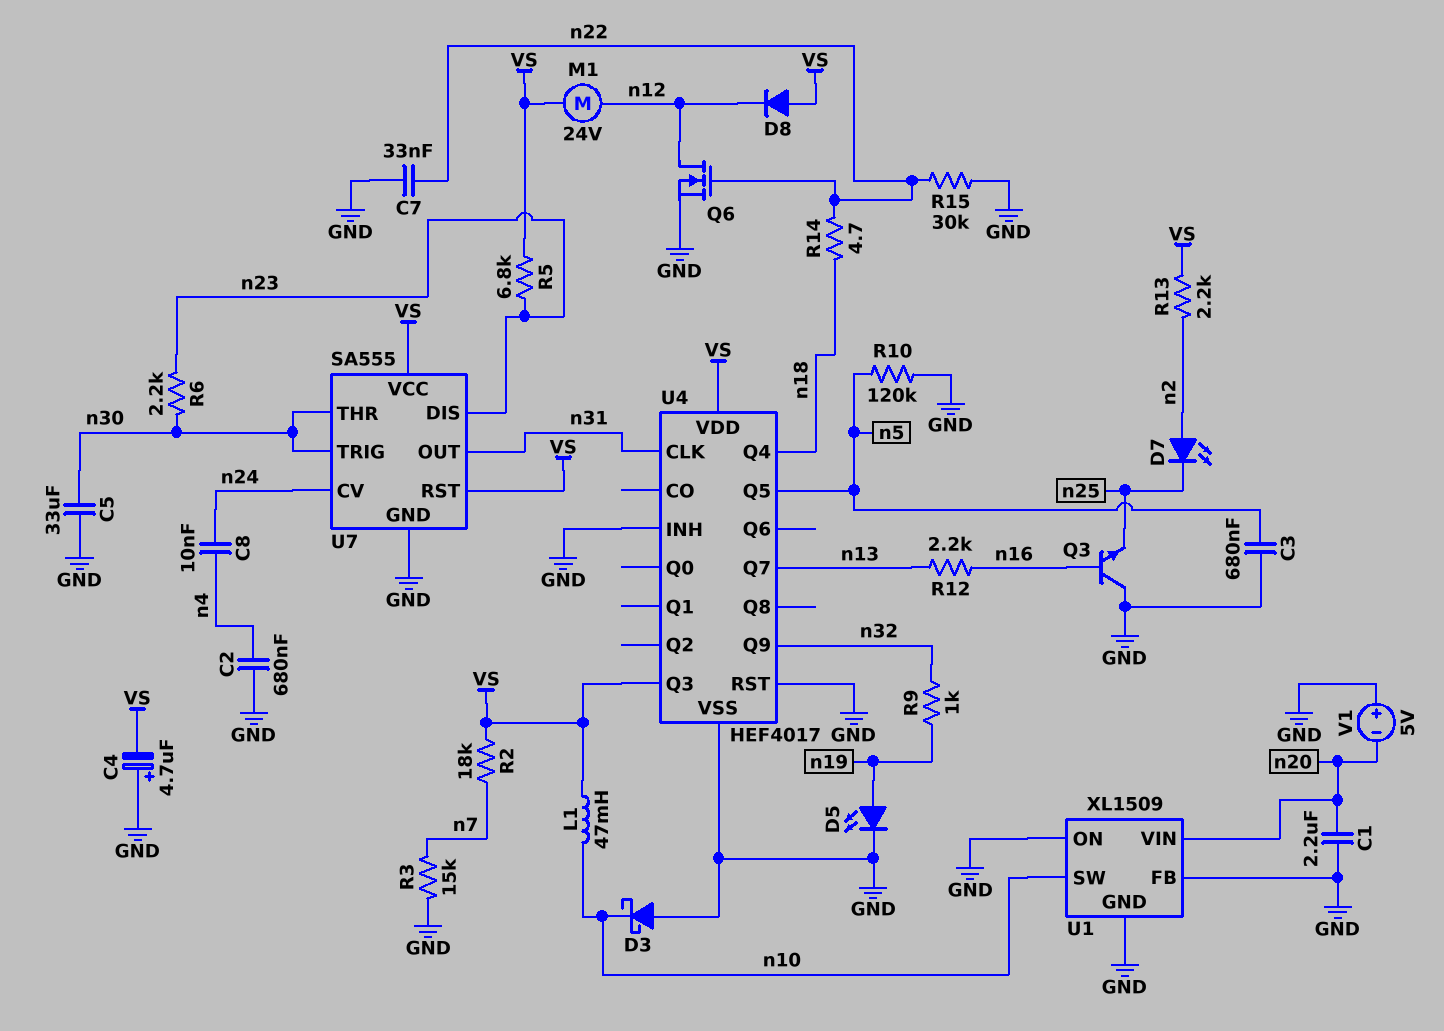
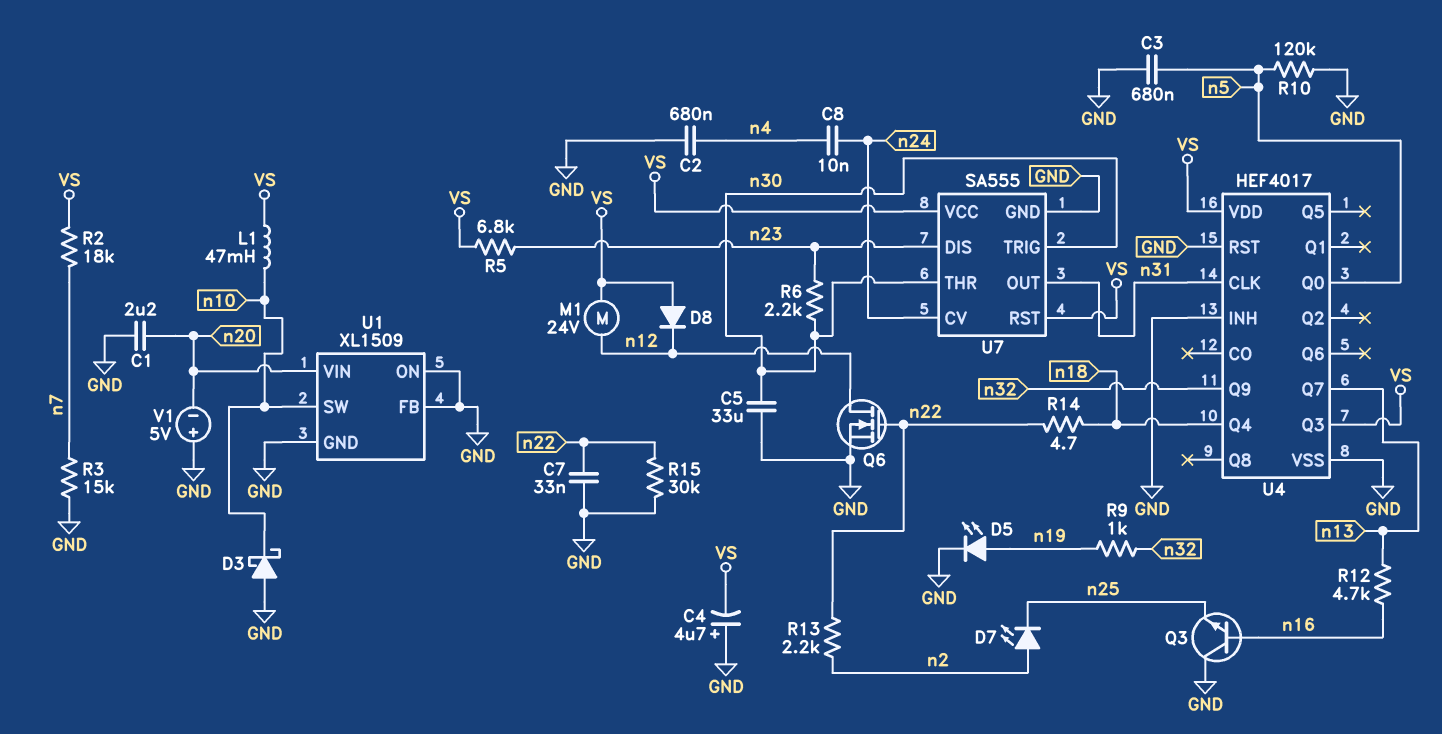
R12: 2.2k (n13, n16) -> 4.7k (n13, n16)
R13: 2.2k (VS, n2) -> 2.2k (n2, n22)
U4 pin Q0: none -> n5
U4 pin Q5: n5 -> none

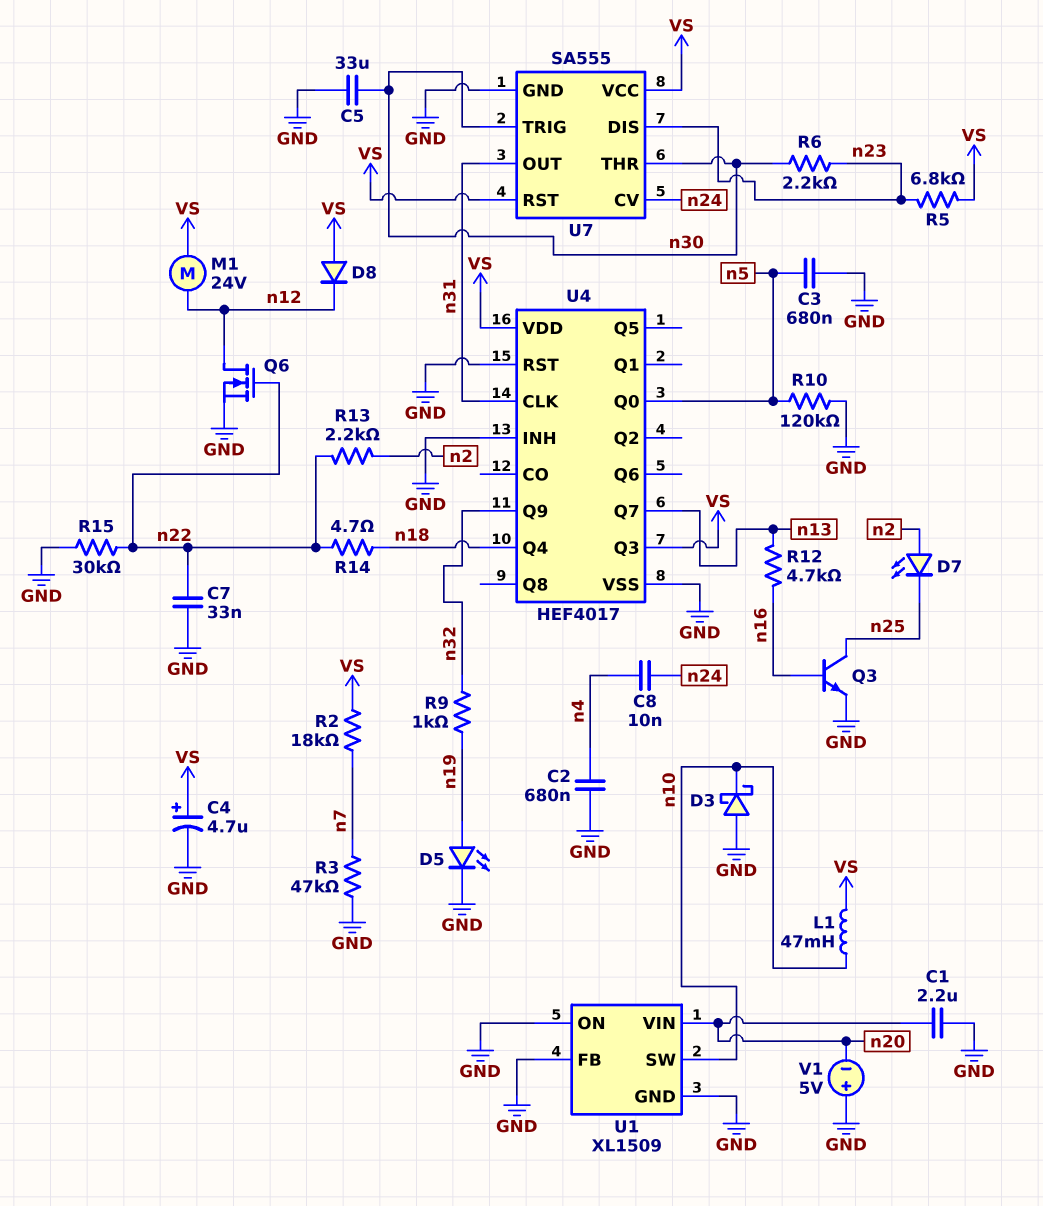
C4: 4.7uF (plus GND, minus VS) -> 4.7uF (plus VS, minus GND)
Q3: NPN (B n16, C GND, E n25) -> NPN (B n16, C n25, E GND)
R3: 15k (GND, n7) -> 47k (GND, n7)

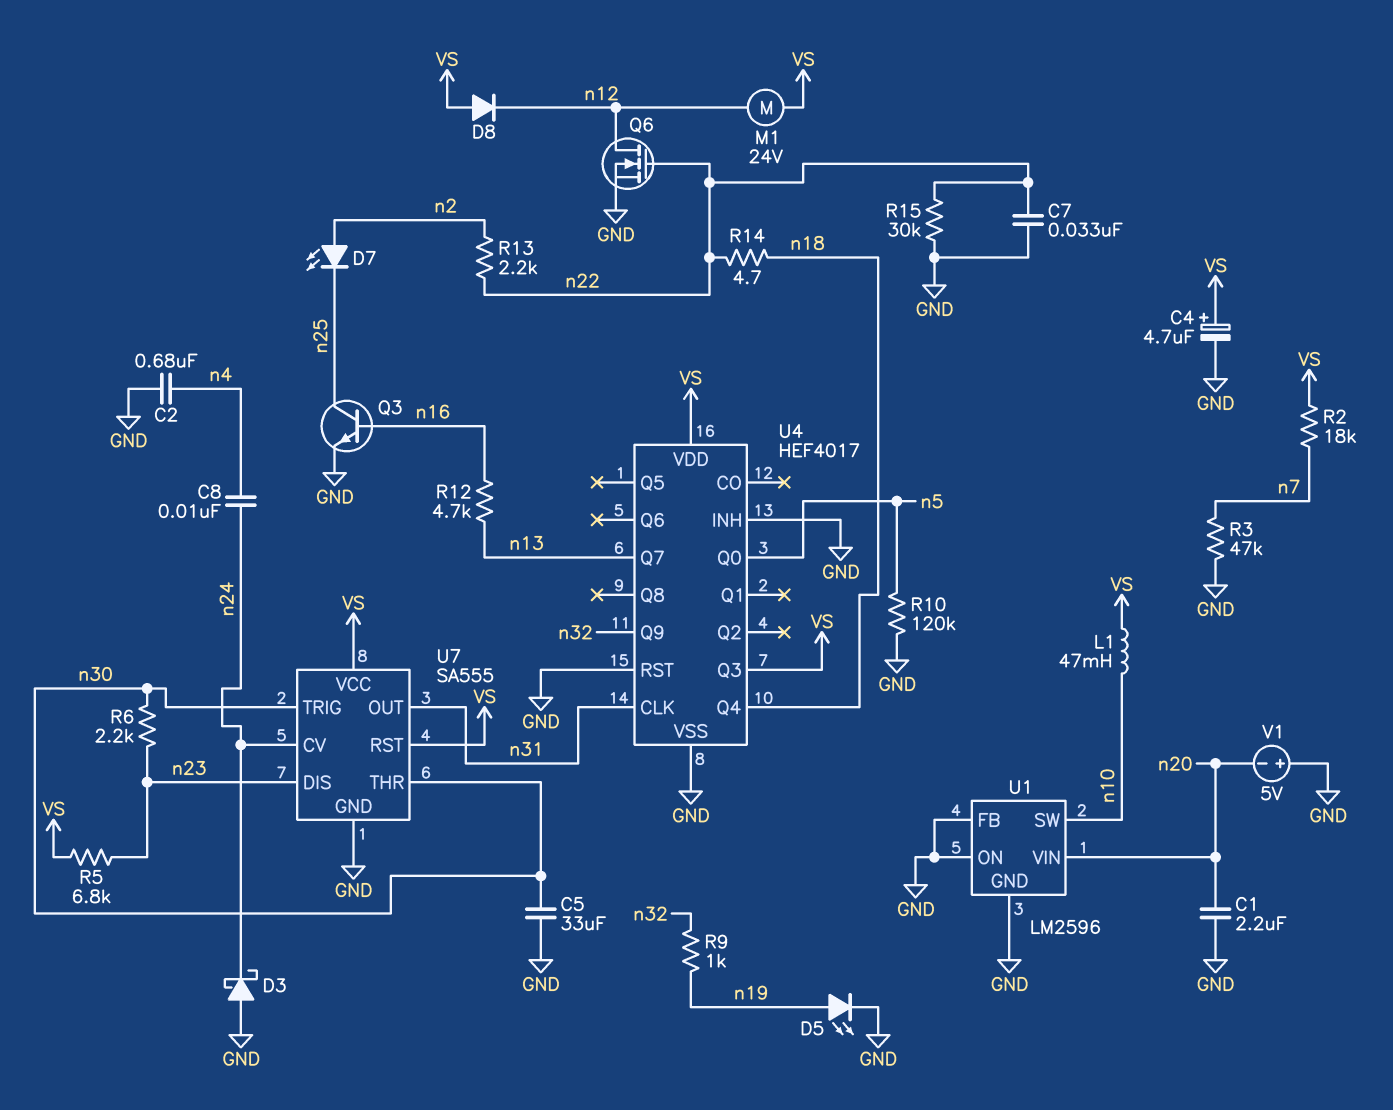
C3: 680nF (GND, n5) -> none
D3: schottky (A GND, K n10) -> schottky (A GND, K n24)
U1: XL1509 -> LM2596

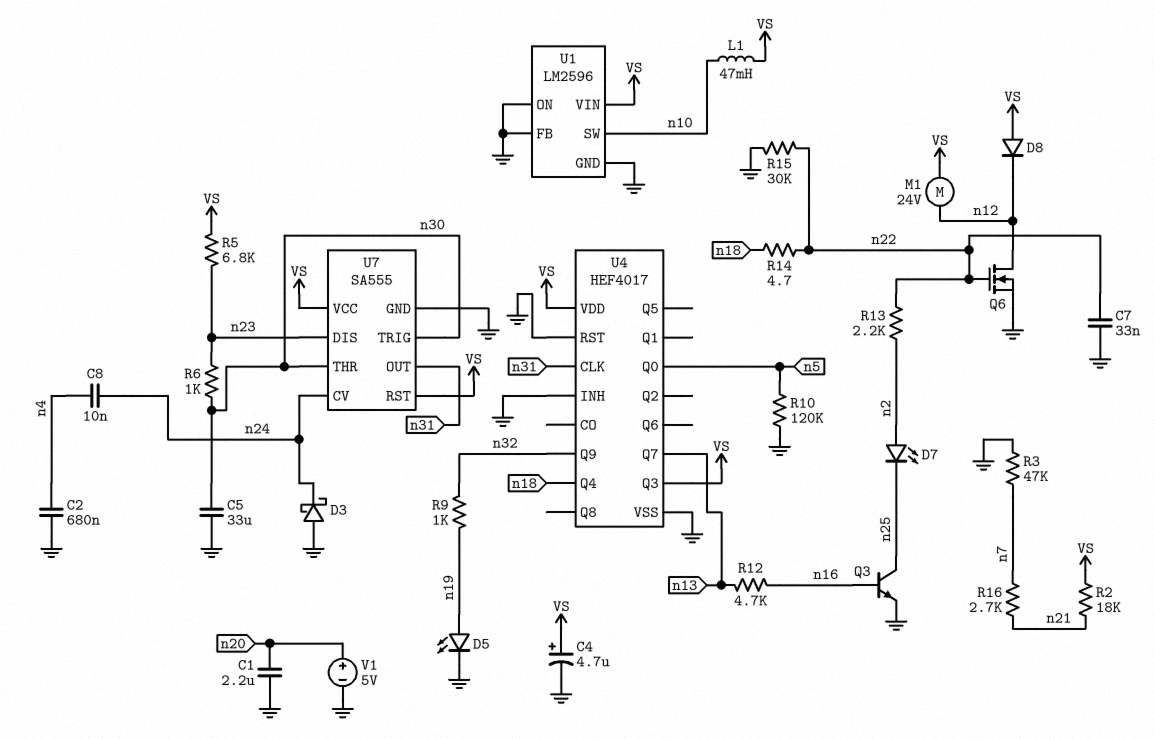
R2: 18k (VS, n7) -> 18k (VS, n21)
R6: 2.2k (n23, n30) -> 1k (n23, n30)
R16: none -> 2.7k (n7, n21)
U1 pin VIN: n20 -> VS
V1: 5V (plus GND, minus n20) -> 5V (plus n20, minus GND)

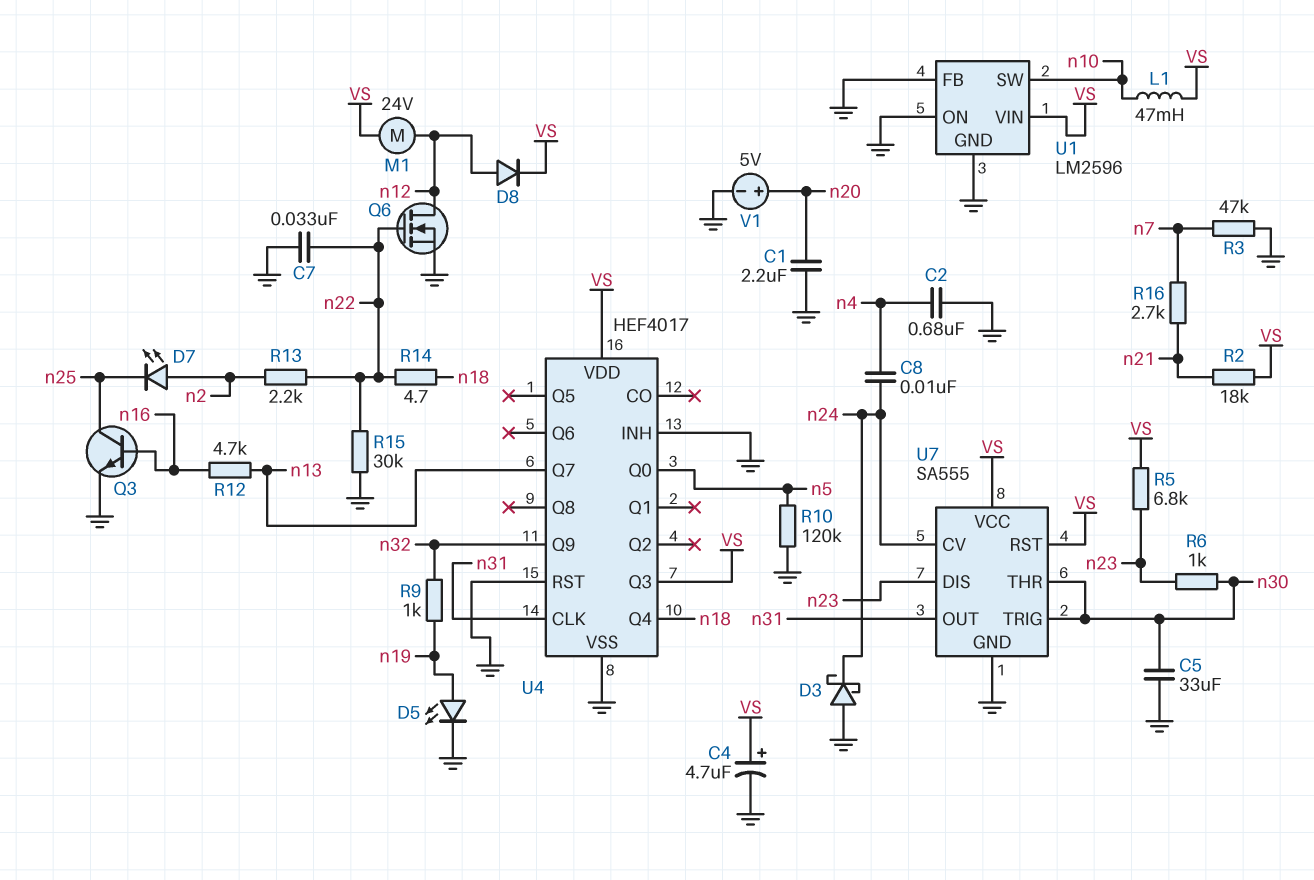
D8: diode (A VS, K n12) -> diode (A n12, K VS)

